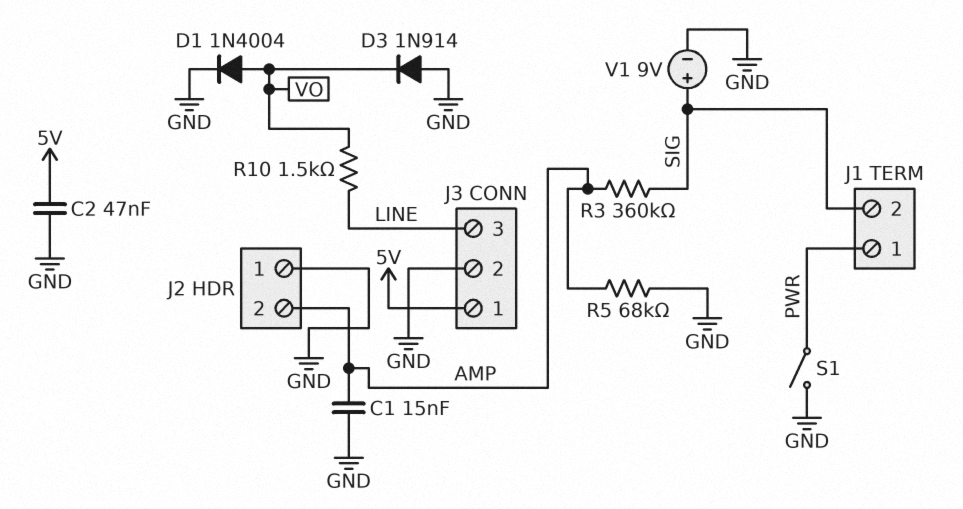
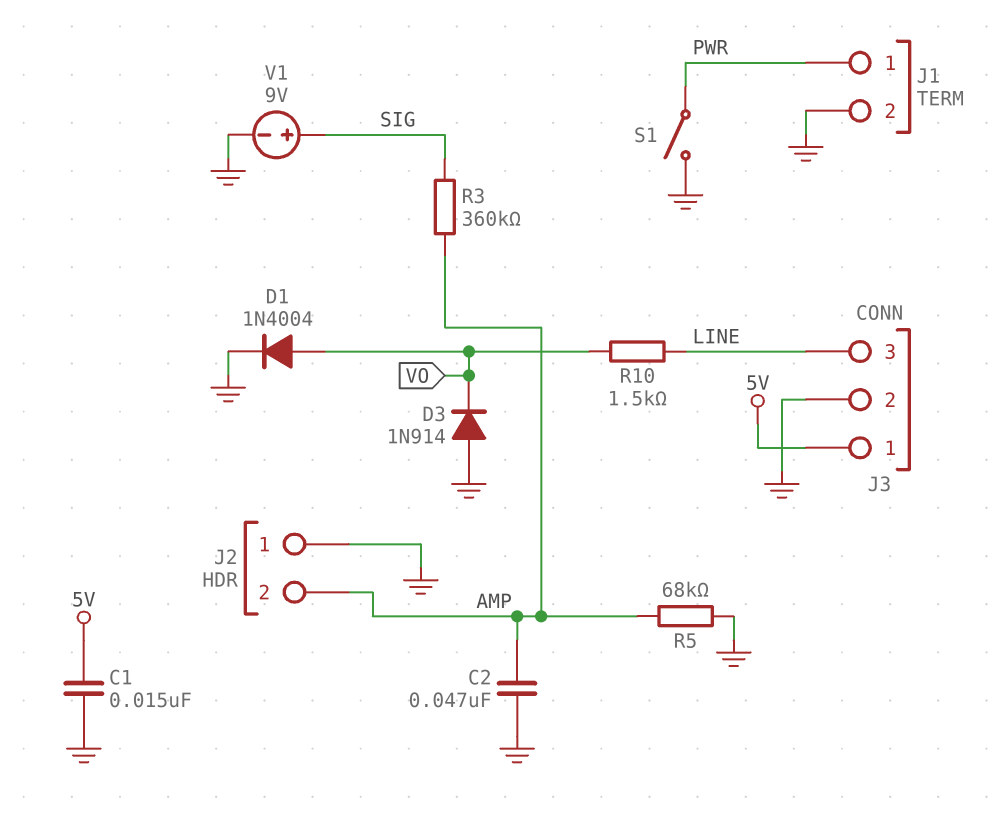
C1: 15nF (AMP, GND) -> 15nF (5V, GND)
C2: 47nF (5V, GND) -> 47nF (AMP, GND)
J1 pin 2: SIG -> GND

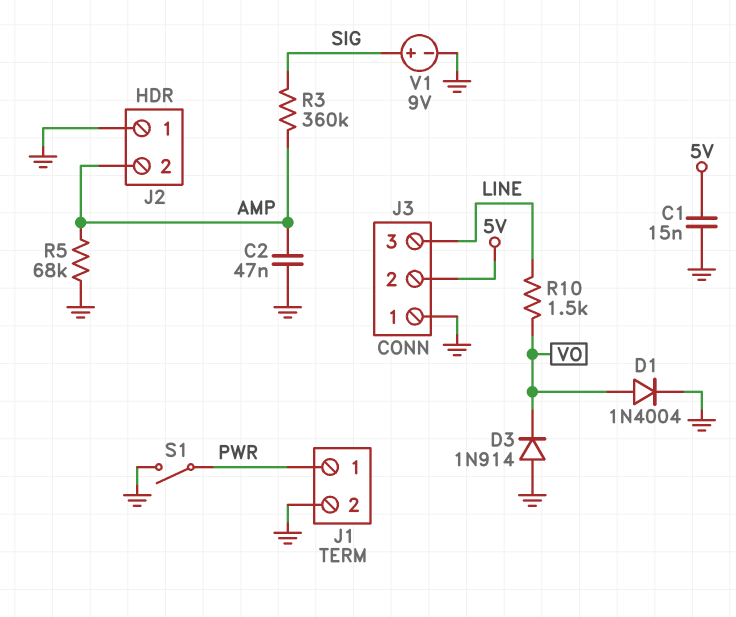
J3 pin 1: 5V -> GND
J3 pin 2: GND -> 5V

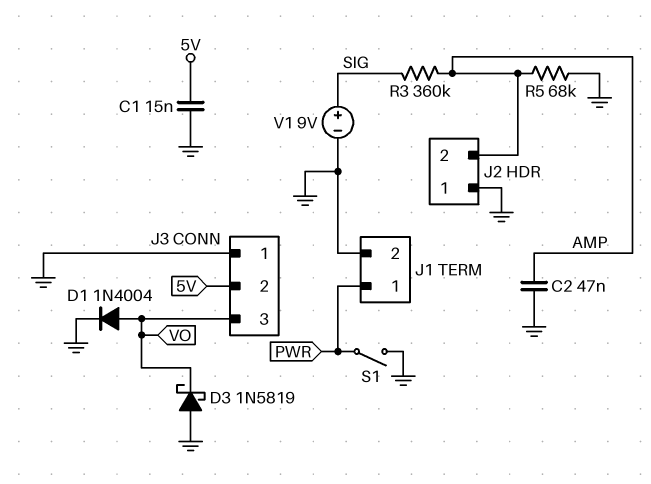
D3: diode 1N914 (A GND, K VO) -> schottky 1N5819 (A GND, K VO)
J3 pin 3: LINE -> VO
R10: 1.5k (LINE, VO) -> none

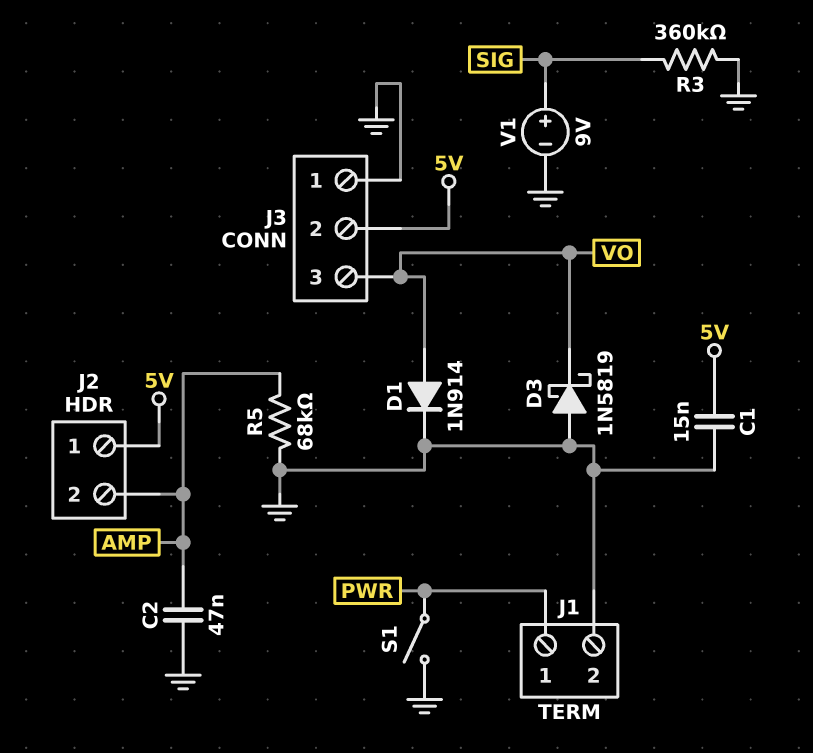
D1: diode 1N4004 (A VO, K GND) -> diode 1N914 (A VO, K GND)
J2 pin 1: GND -> 5V
R3: 360k (AMP, SIG) -> 360k (GND, SIG)

